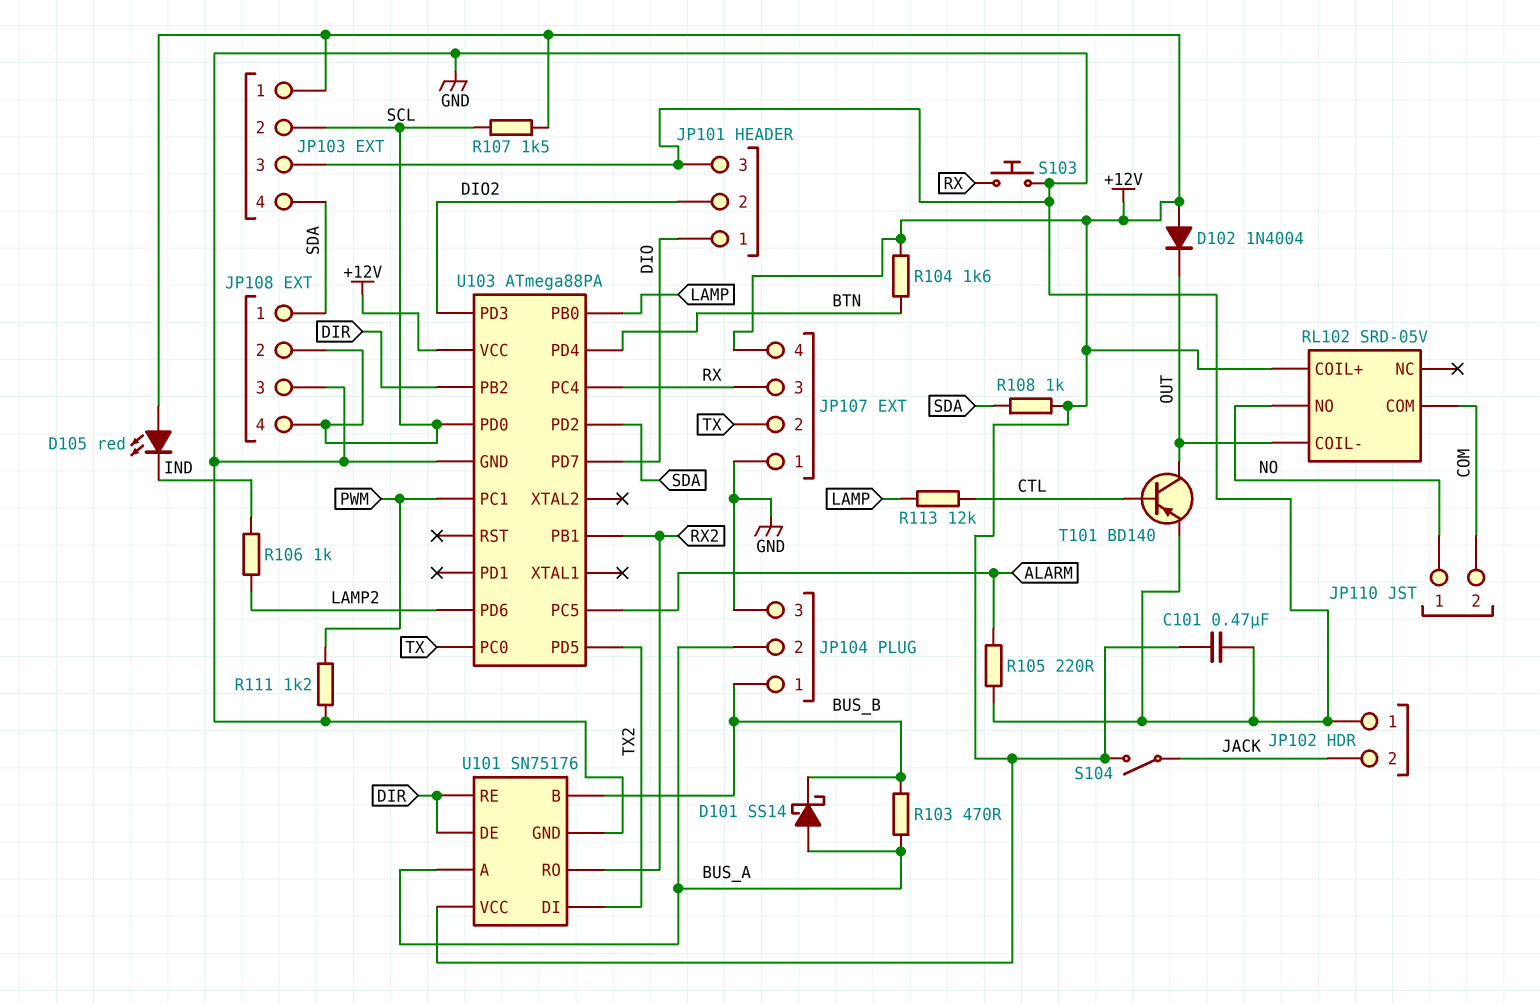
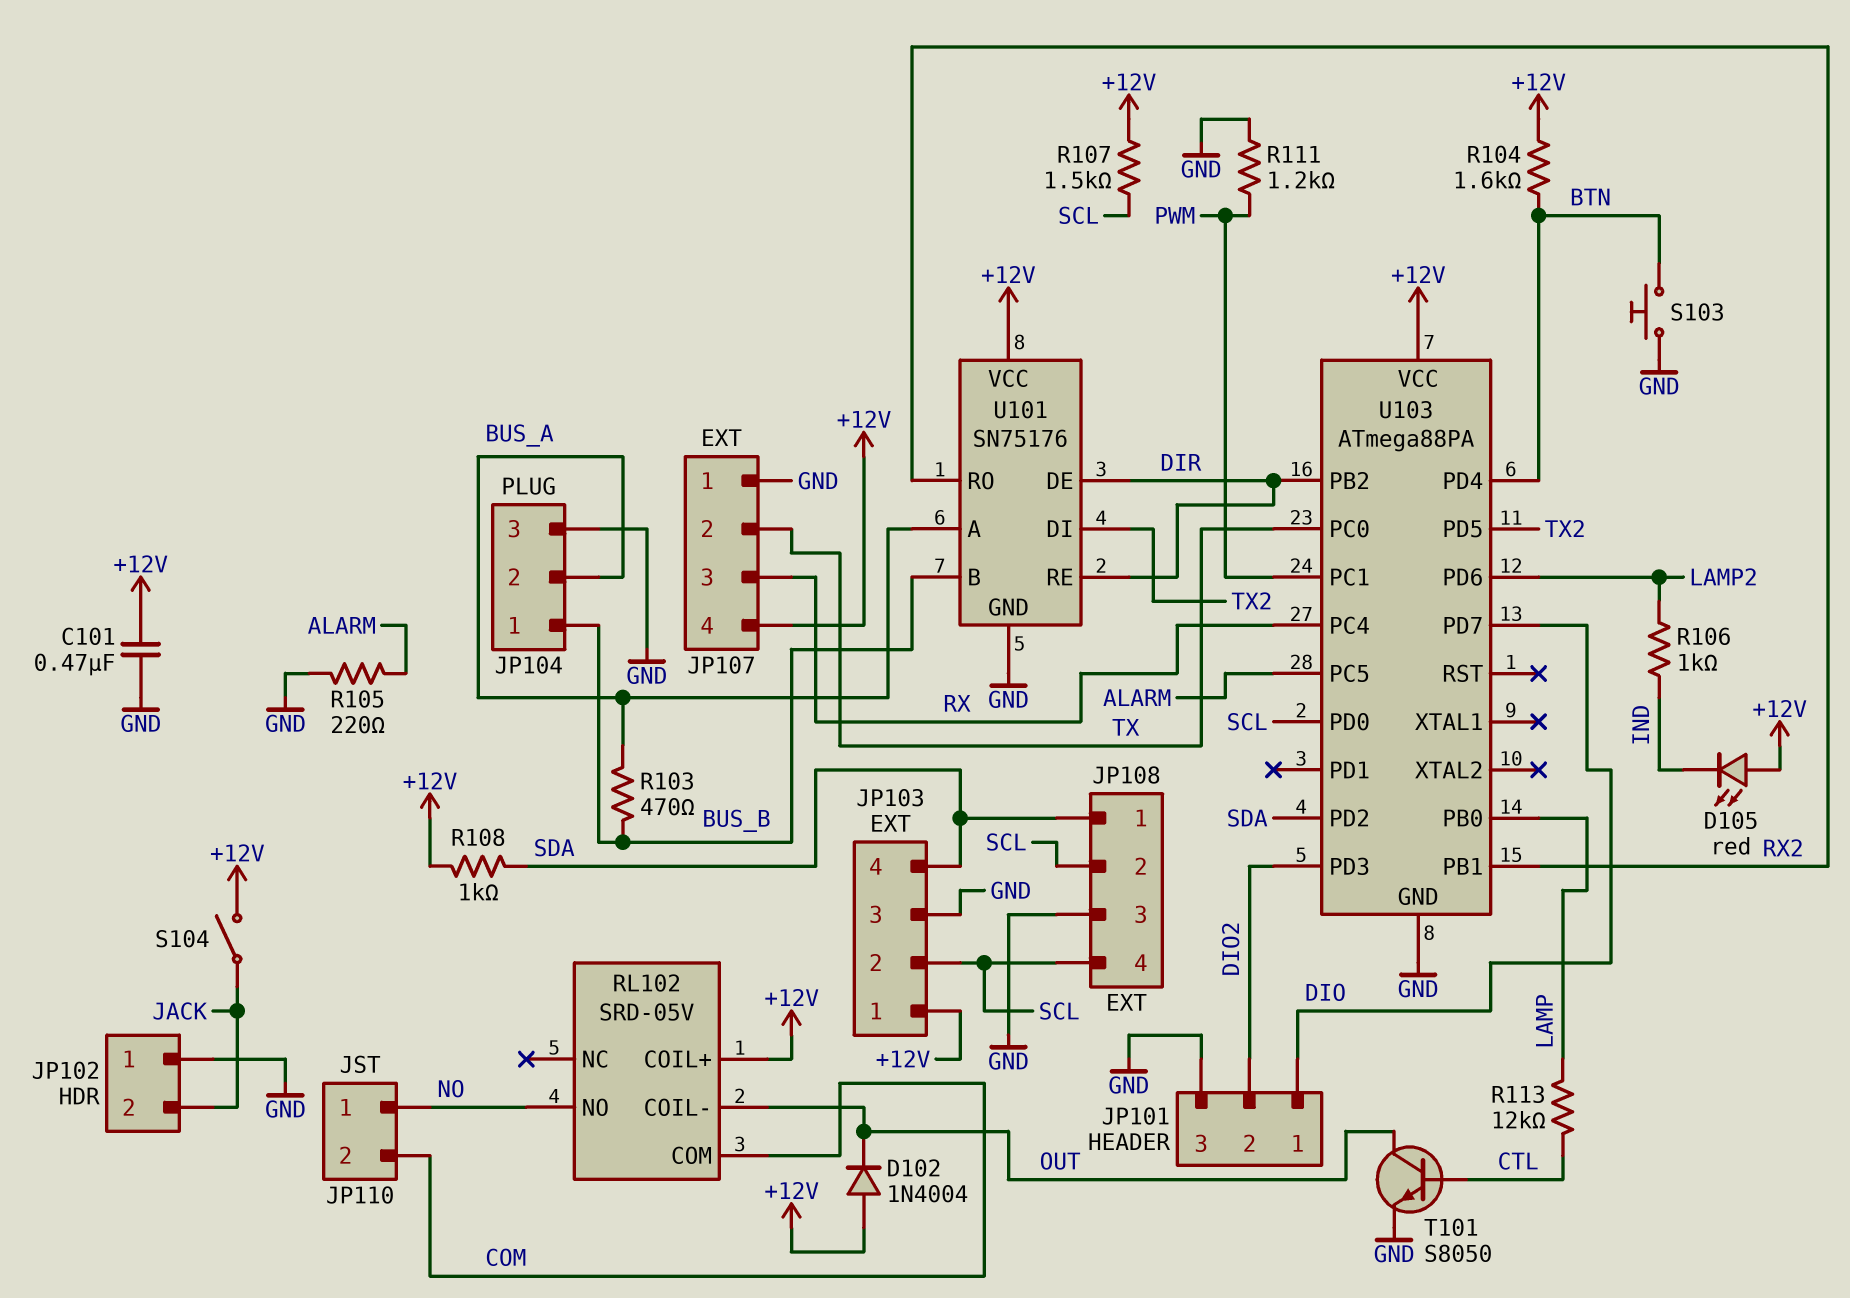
D101: schottky SS14 (A BUS_A, K BUS_B) -> none
S103: button (GND, RX) -> button (BTN, GND)
T101: PNP BD140 (B CTL, C OUT, E GND) -> NPN S8050 (B CTL, C OUT, E GND)

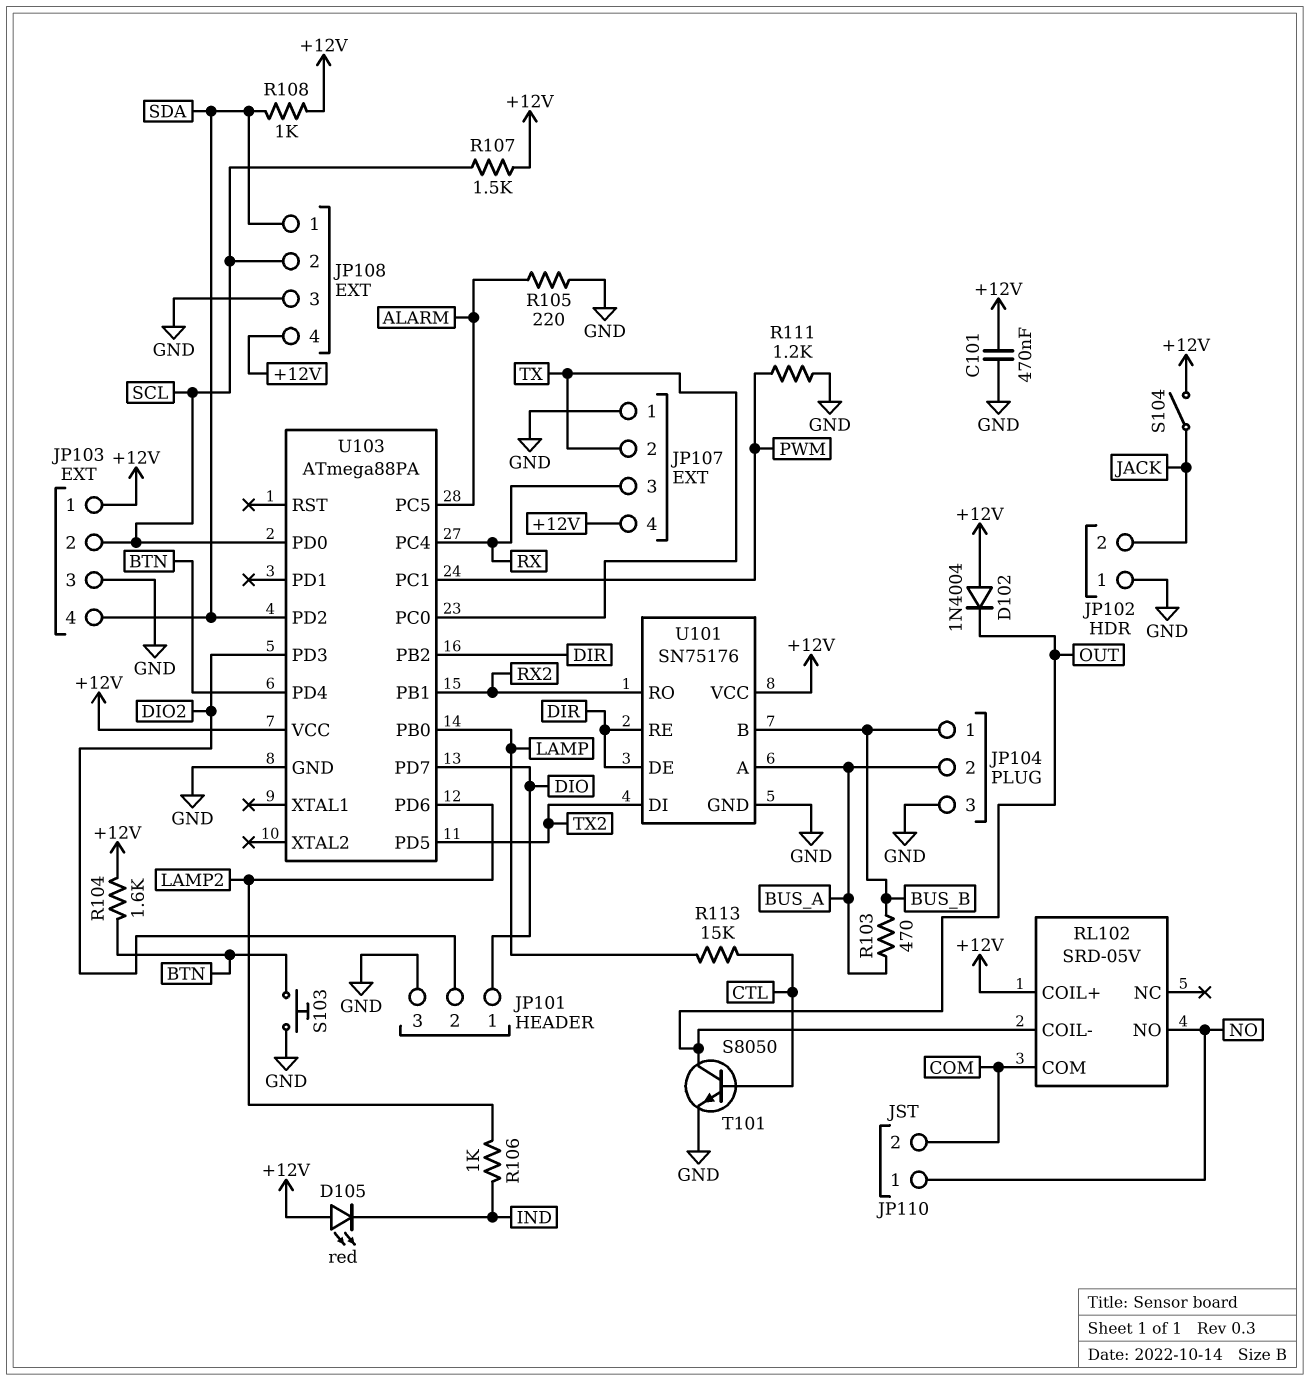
JP108 pin 4: SCL -> +12V
R113: 12k (CTL, LAMP) -> 15k (CTL, LAMP)

